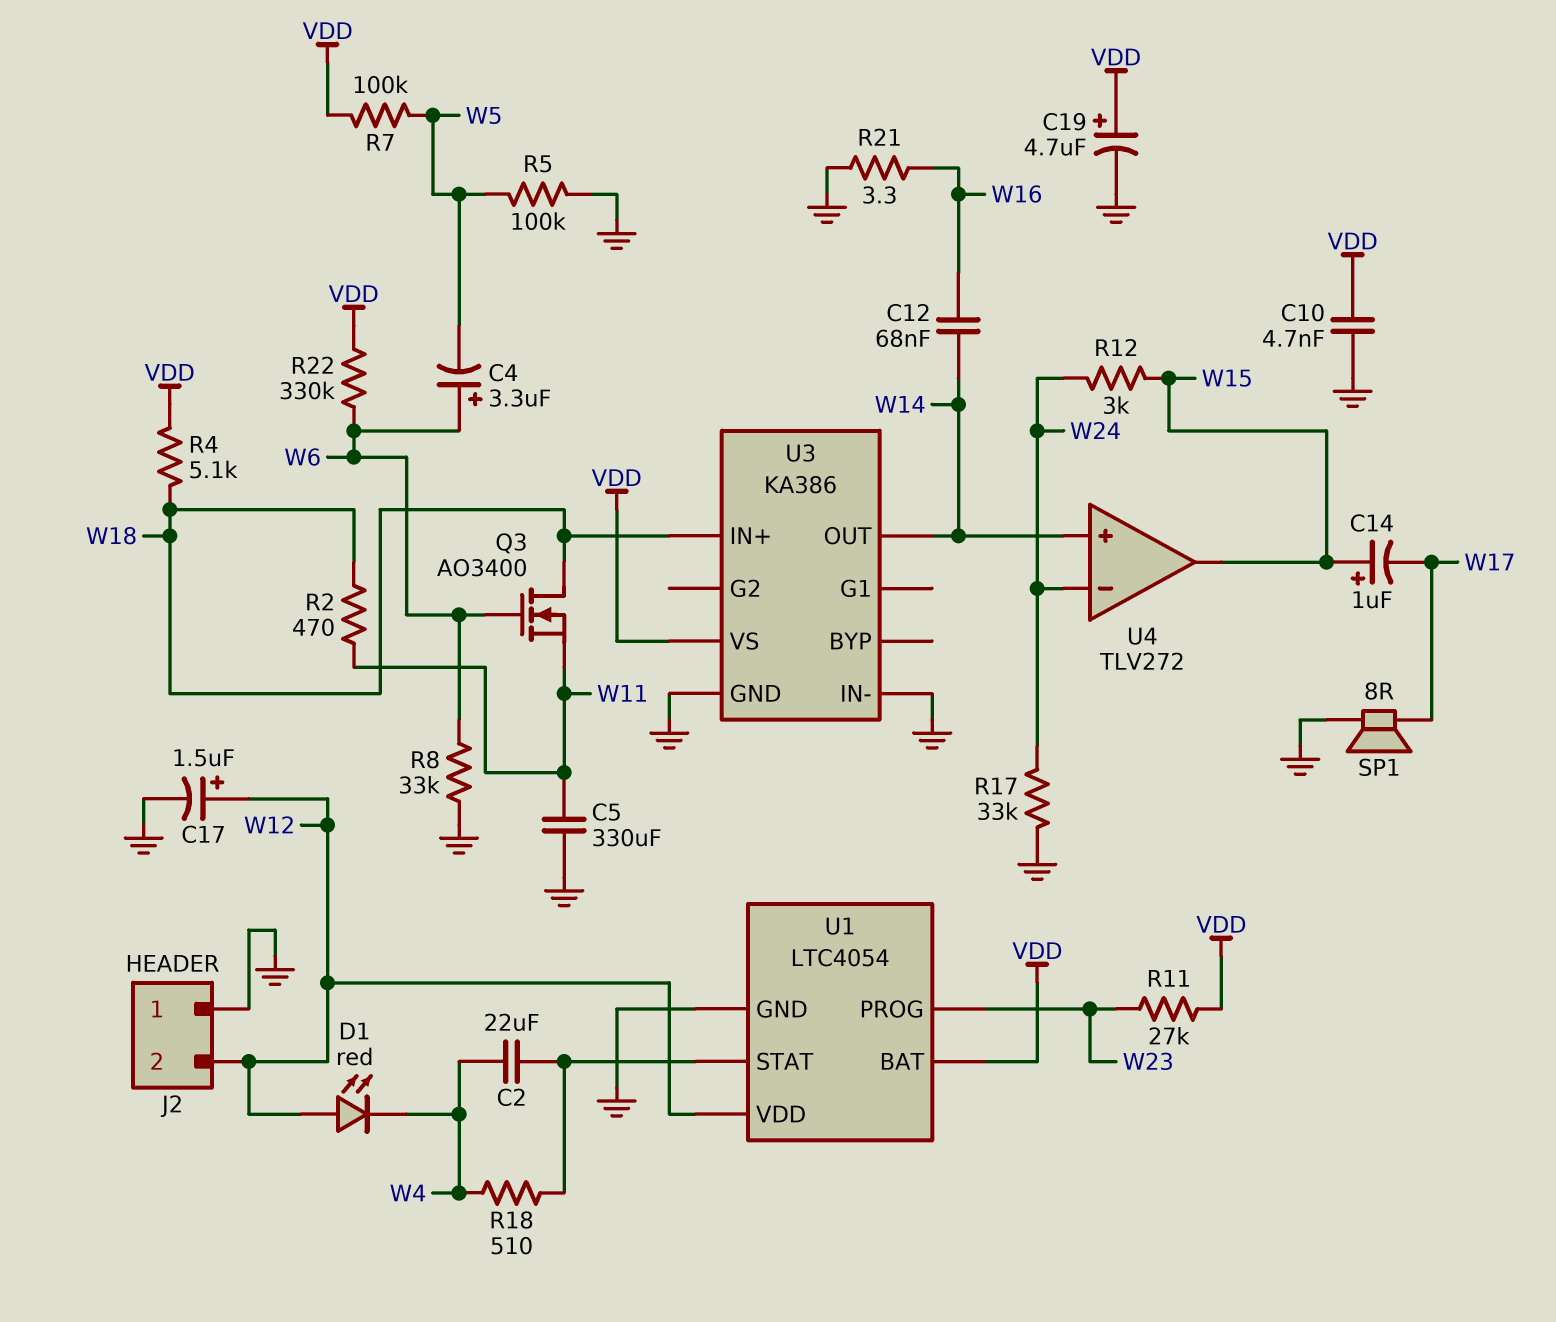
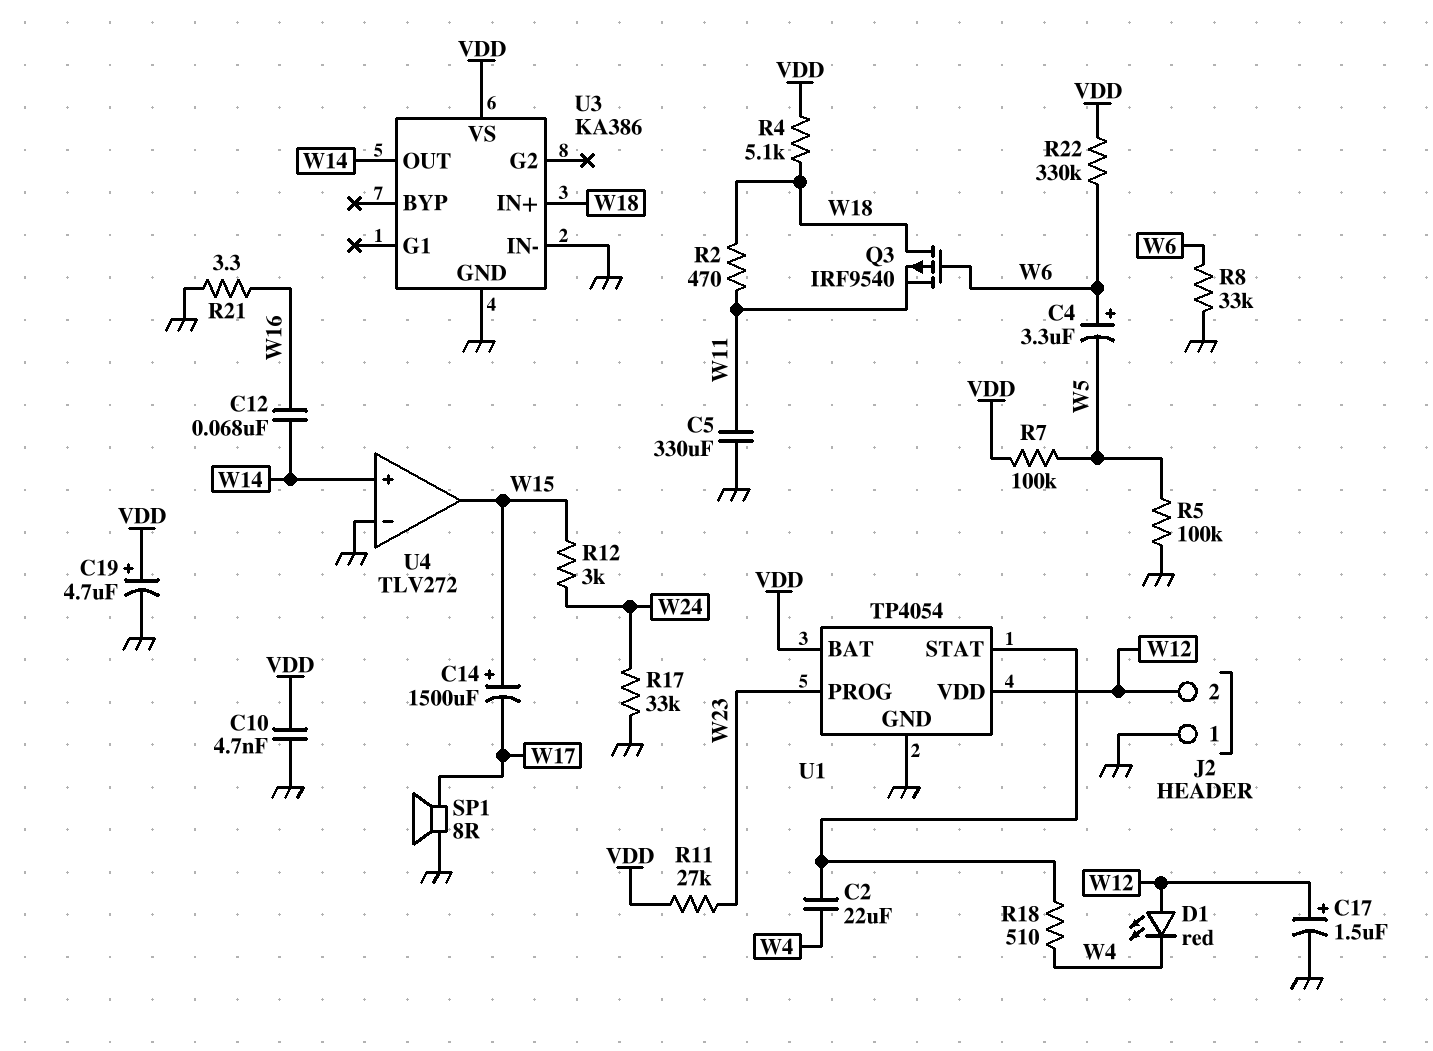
C14: 1uF (plus W15, minus W17) -> 1500uF (plus W15, minus W17)
Q3: NMOS AO3400 (G W6, D W18, S W11) -> PMOS IRF9540 (G W6, D W18, S W11)
U1: LTC4054 -> TP4054
U4 pin in-: W24 -> GND

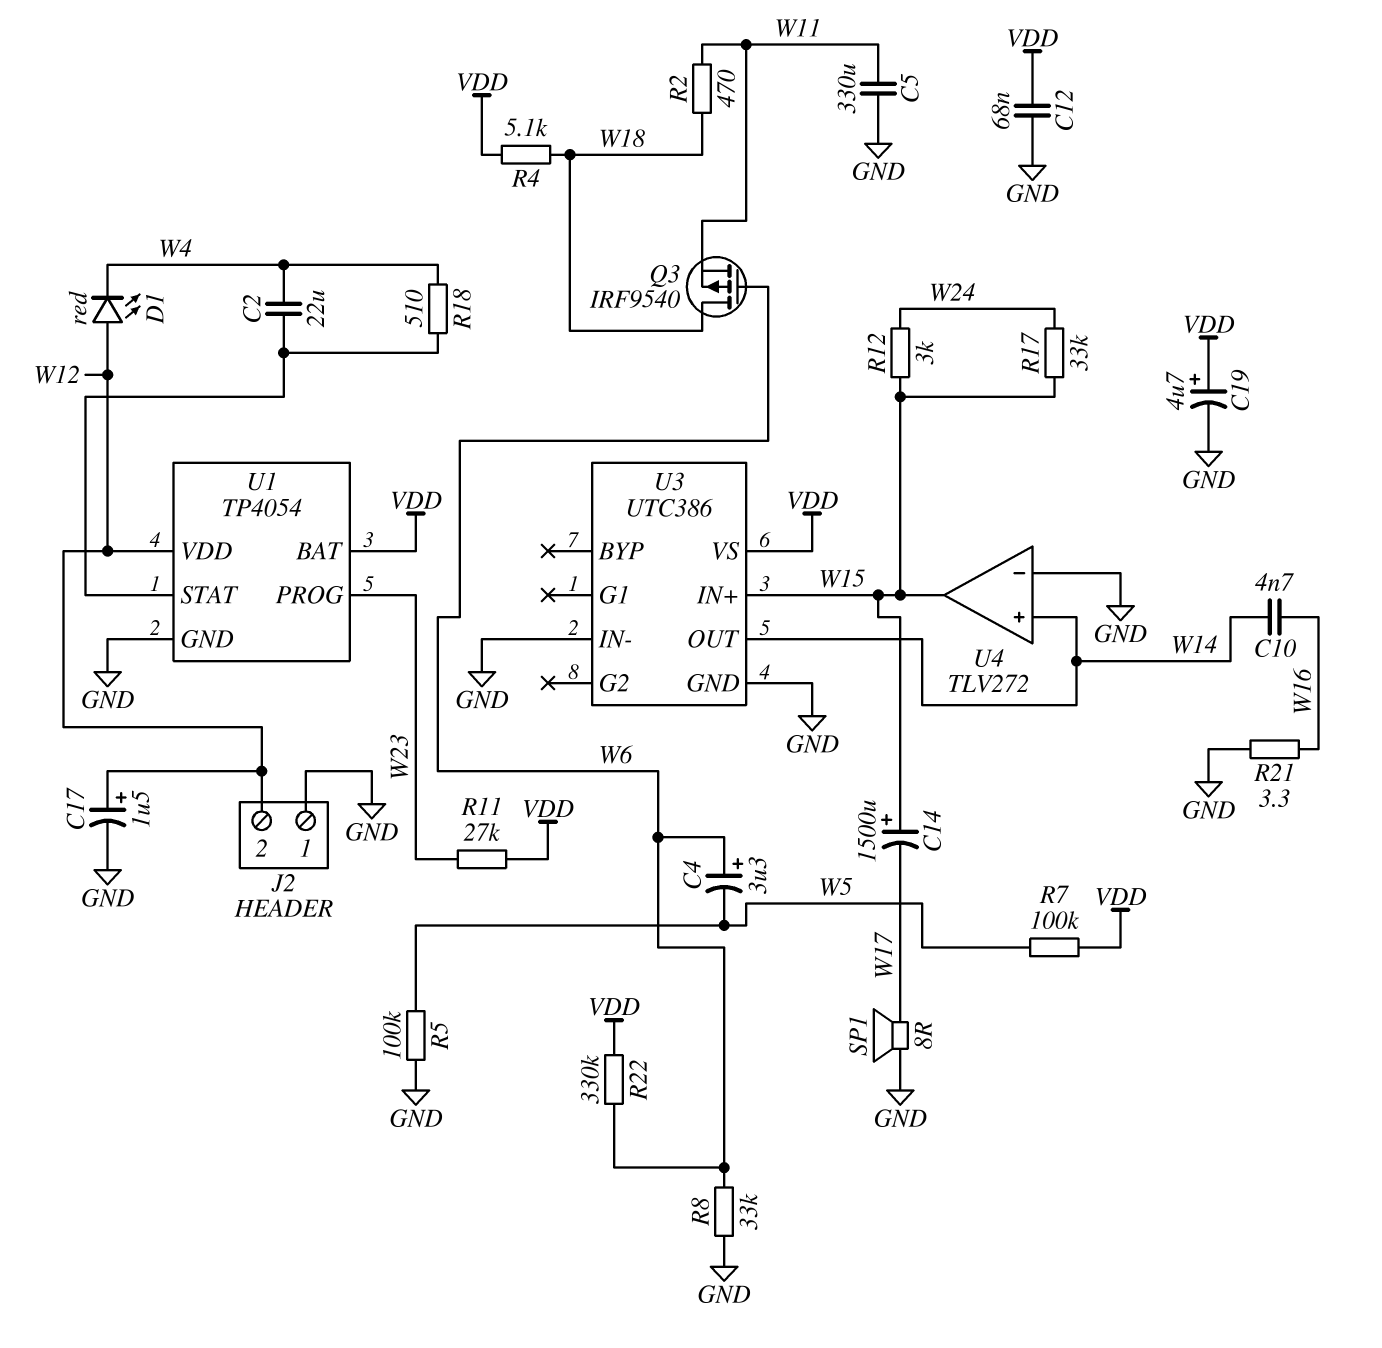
C10: 4.7nF (GND, VDD) -> 4.7nF (W14, W16)
C12: 68nF (W14, W16) -> 68nF (GND, VDD)
R17: 33k (GND, W24) -> 33k (W15, W24)
U3: KA386 -> UTC386
U3 pin IN+: W18 -> W15

